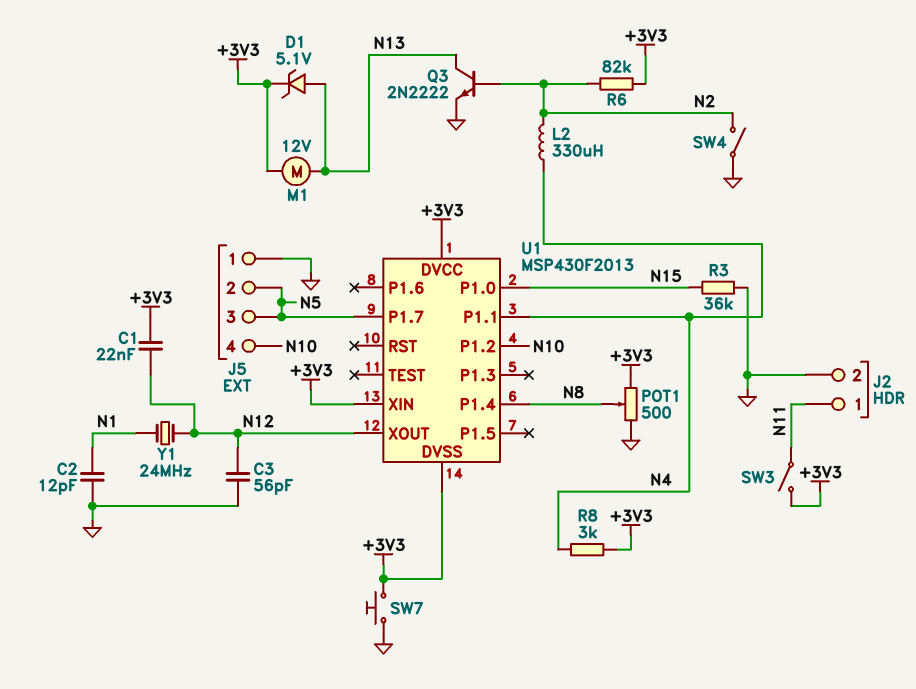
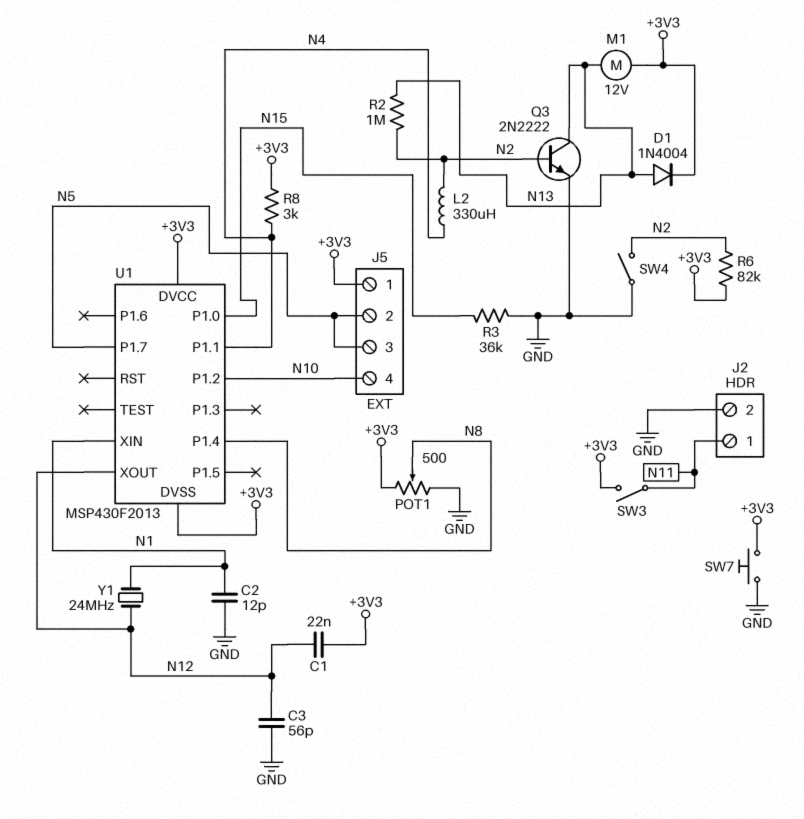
D1: zener 5.1V (A N13, K +3V3) -> diode 1N4004 (A N13, K +3V3)
J5 pin 1: GND -> +3V3
R2: none -> 1M (N2, N13)
U1 pin XIN: +3V3 -> N1

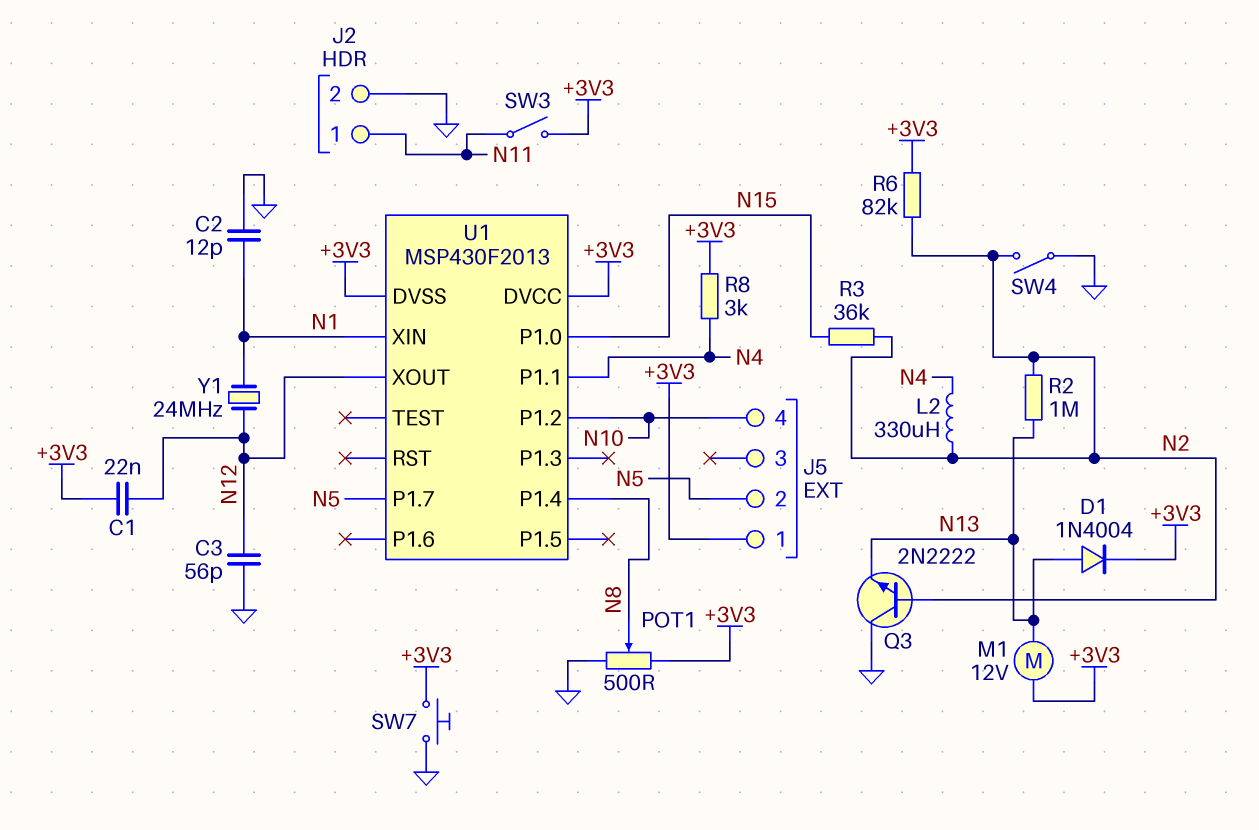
J5 pin 3: N5 -> none
Q3: NPN 2N2222 (B N2, C N13, E GND) -> NPN 2N2222 (B N2, C GND, E N13)
R3: 36k (GND, N15) -> 36k (N2, N15)

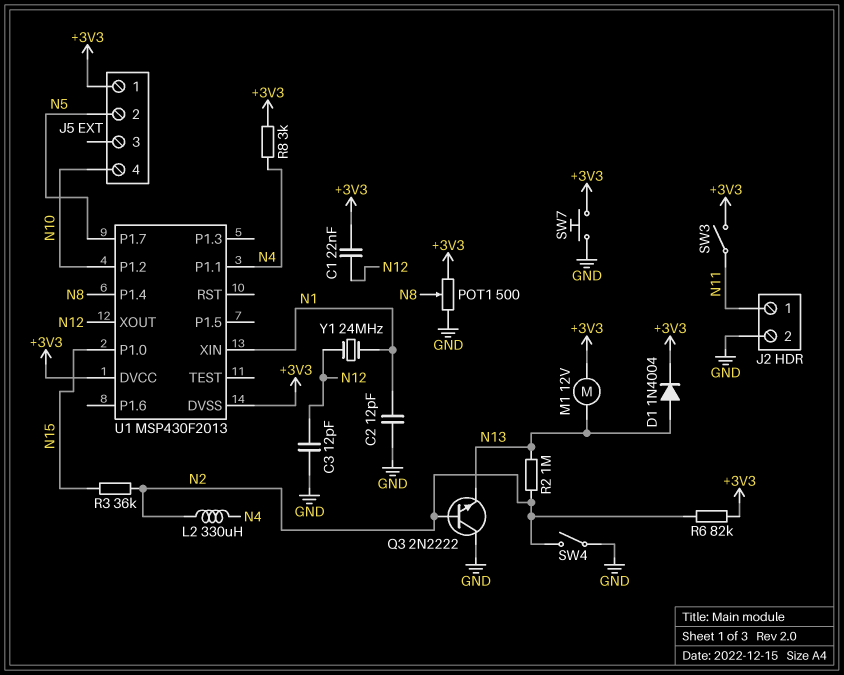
C3: 56pF (GND, N12) -> 12pF (GND, N12)

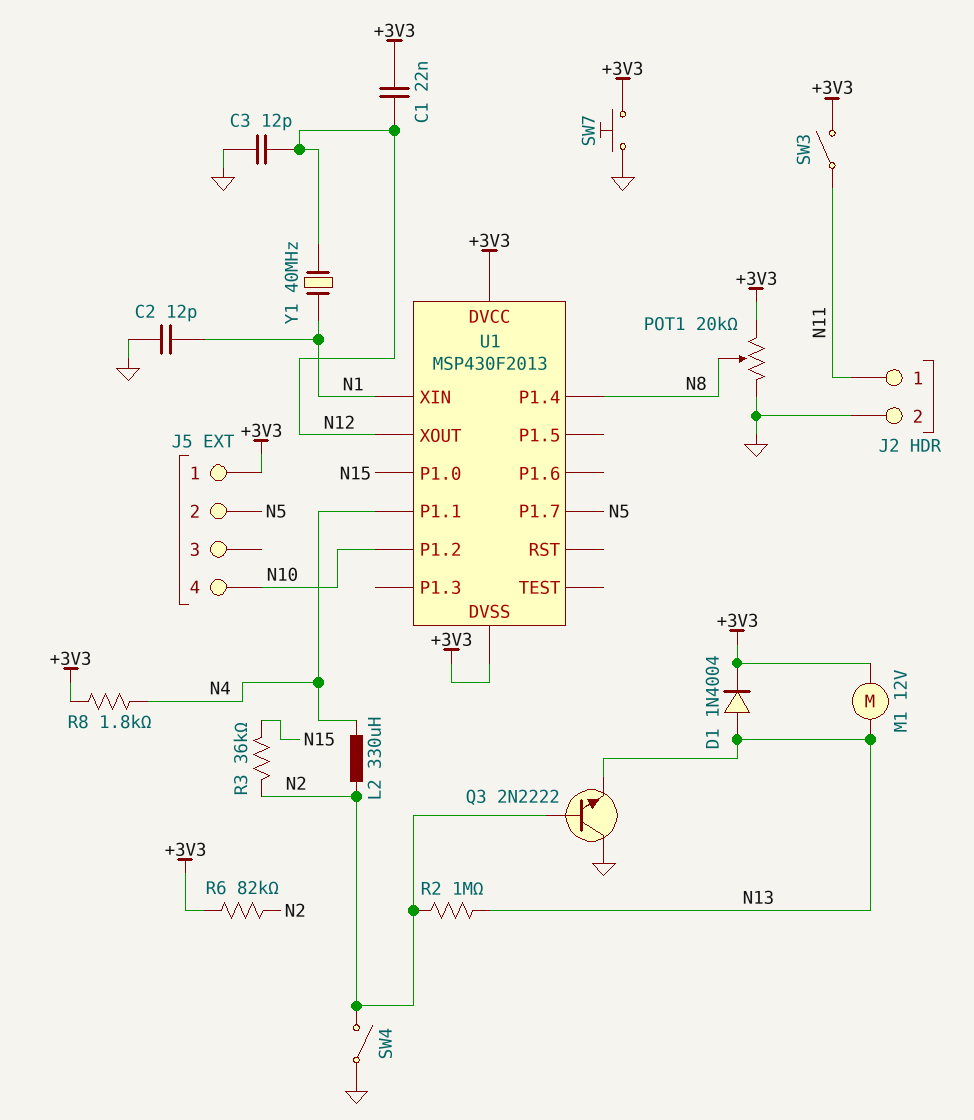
POT1: 500 (+3V3, GND, wiper N8) -> 20k (+3V3, GND, wiper N8)
R8: 3k (+3V3, N4) -> 1.8k (+3V3, N4)
Y1: 24MHz (N1, N12) -> 40MHz (N1, N12)

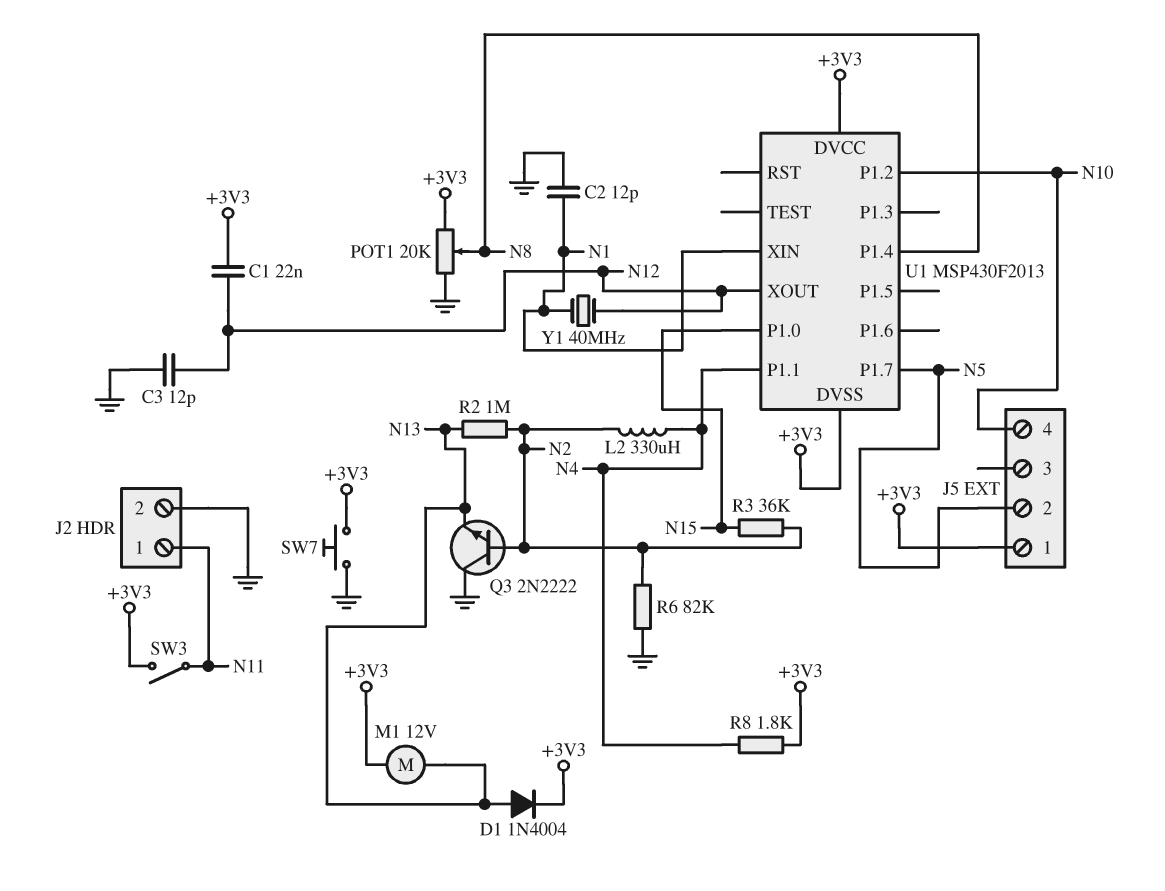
R6: 82k (+3V3, N2) -> 82k (GND, N2)
SW4: switch (GND, N2) -> none

